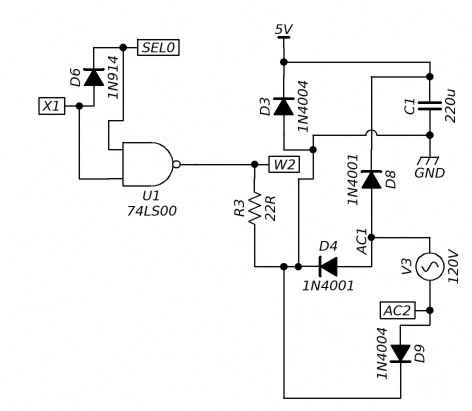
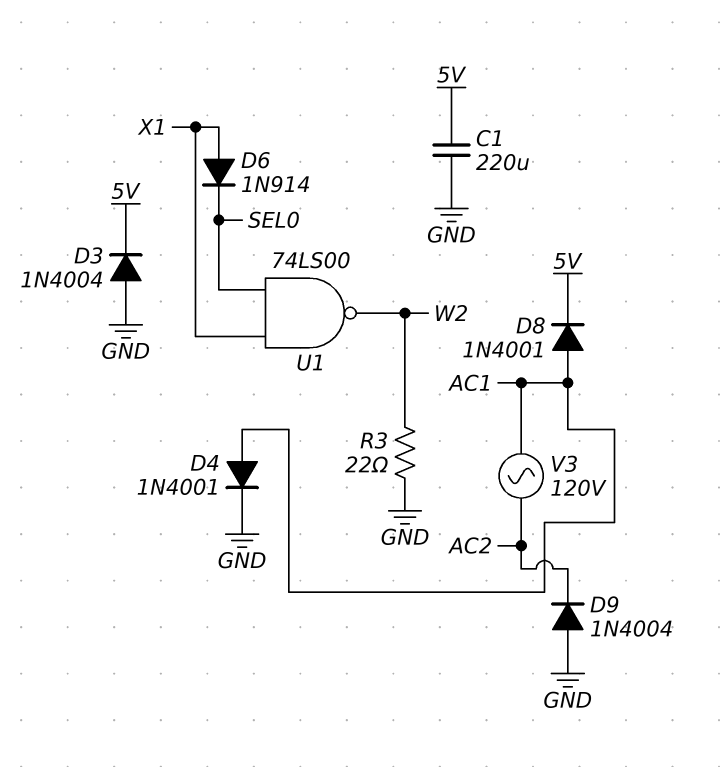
D9: diode 1N4004 (A AC2, K GND) -> diode 1N4004 (A GND, K AC2)

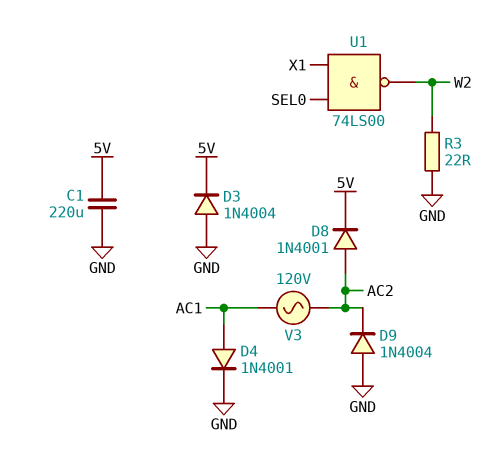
D6: diode 1N914 (A X1, K SEL0) -> none
D8: diode 1N4001 (A AC1, K 5V) -> diode 1N4001 (A AC2, K 5V)

